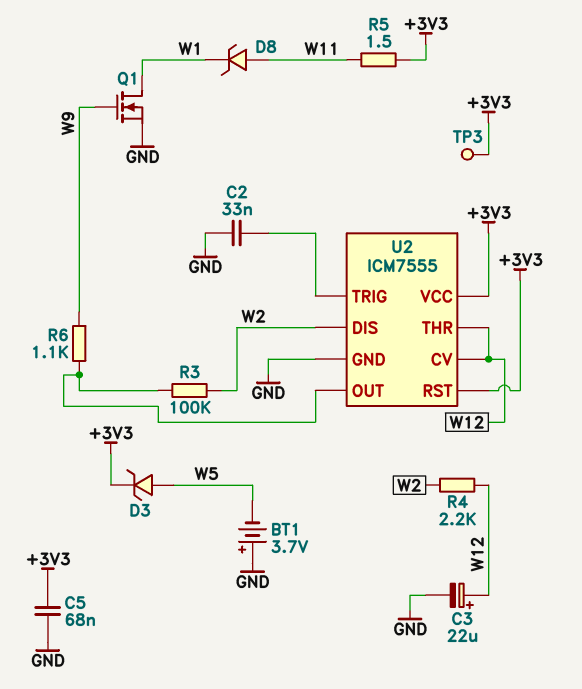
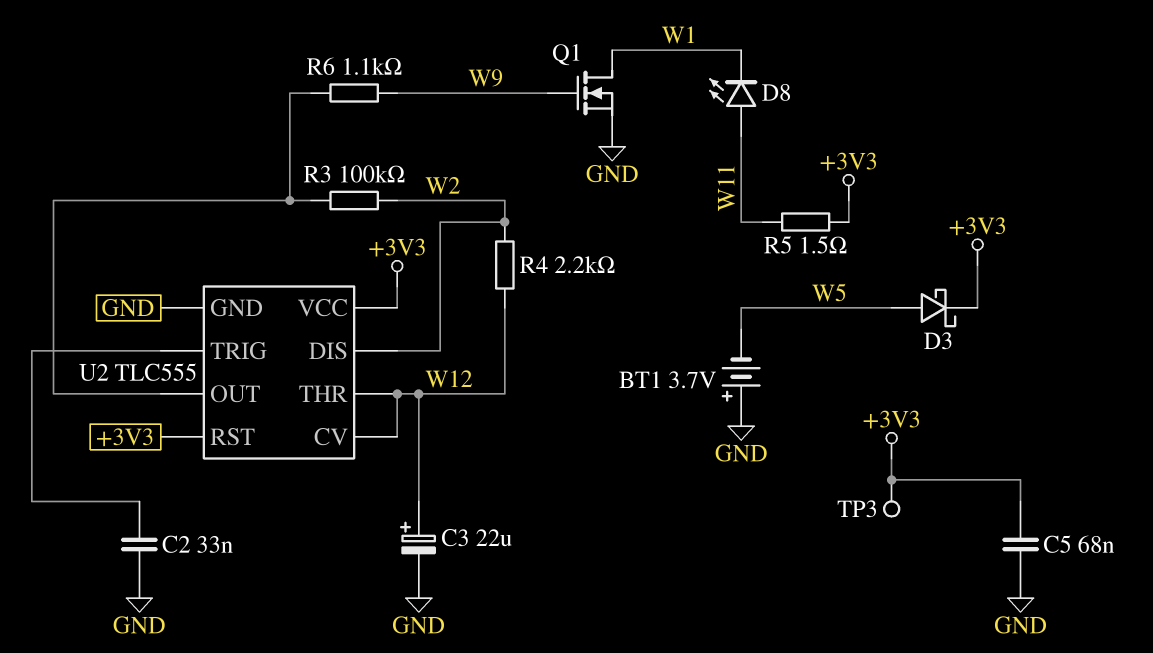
D3: zener (A W5, K +3V3) -> schottky (A W5, K +3V3)
D8: zener (A W11, K W1) -> LED (A W11, K W1)
U2: ICM7555 -> TLC555

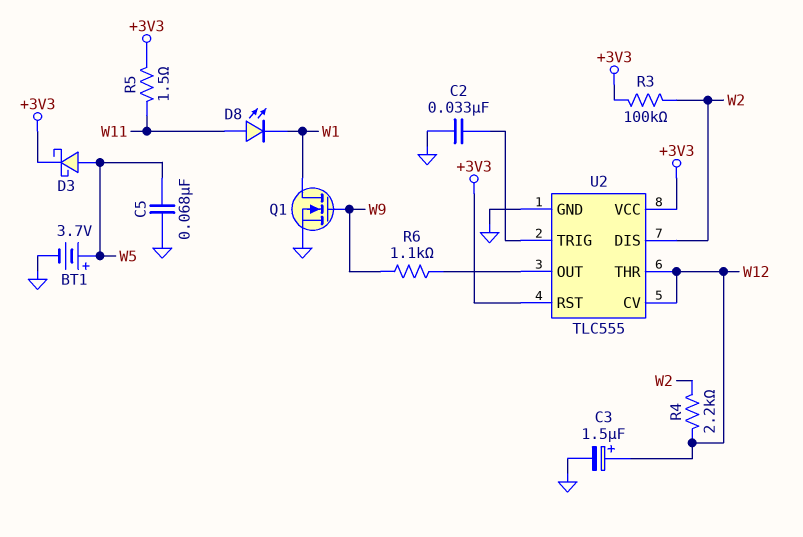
BT1: 3.7V (plus GND, minus W5) -> 3.7V (plus W5, minus GND)
C3: 22uF (plus W12, minus GND) -> 1.5uF (plus W12, minus GND)
C5: 68nF (+3V3, GND) -> 68nF (GND, W5)
R3: 100k (U2/OUT, W2) -> 100k (+3V3, W2)
TP3: test point (+3V3) -> none

